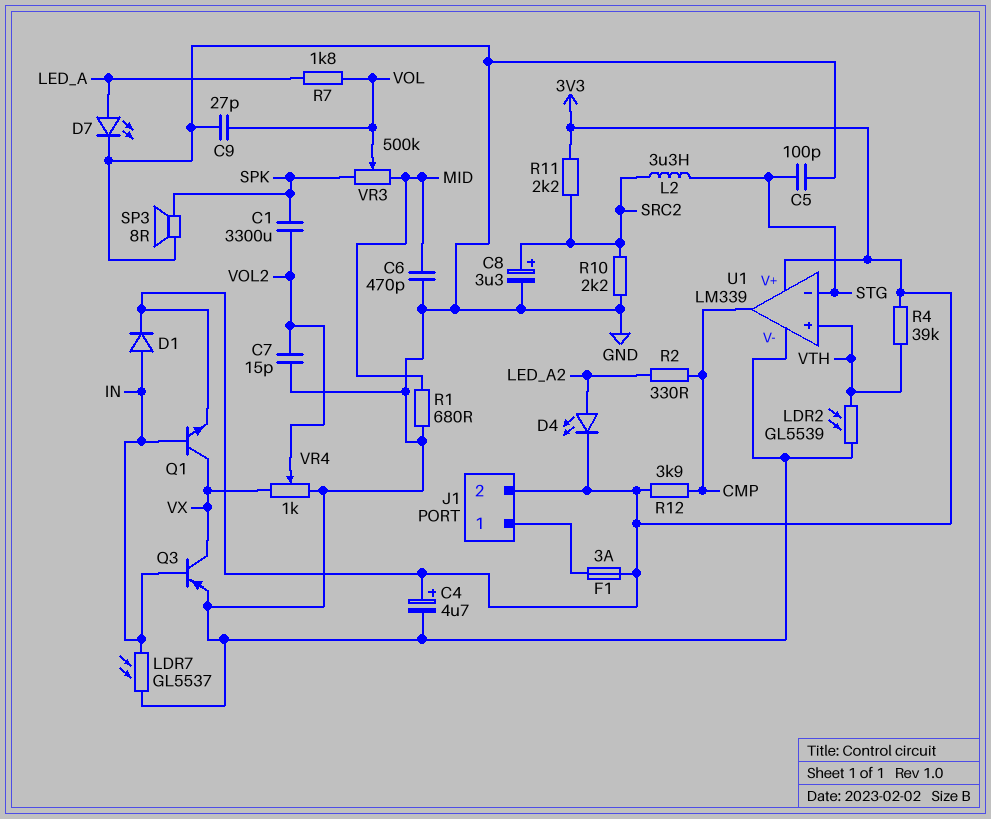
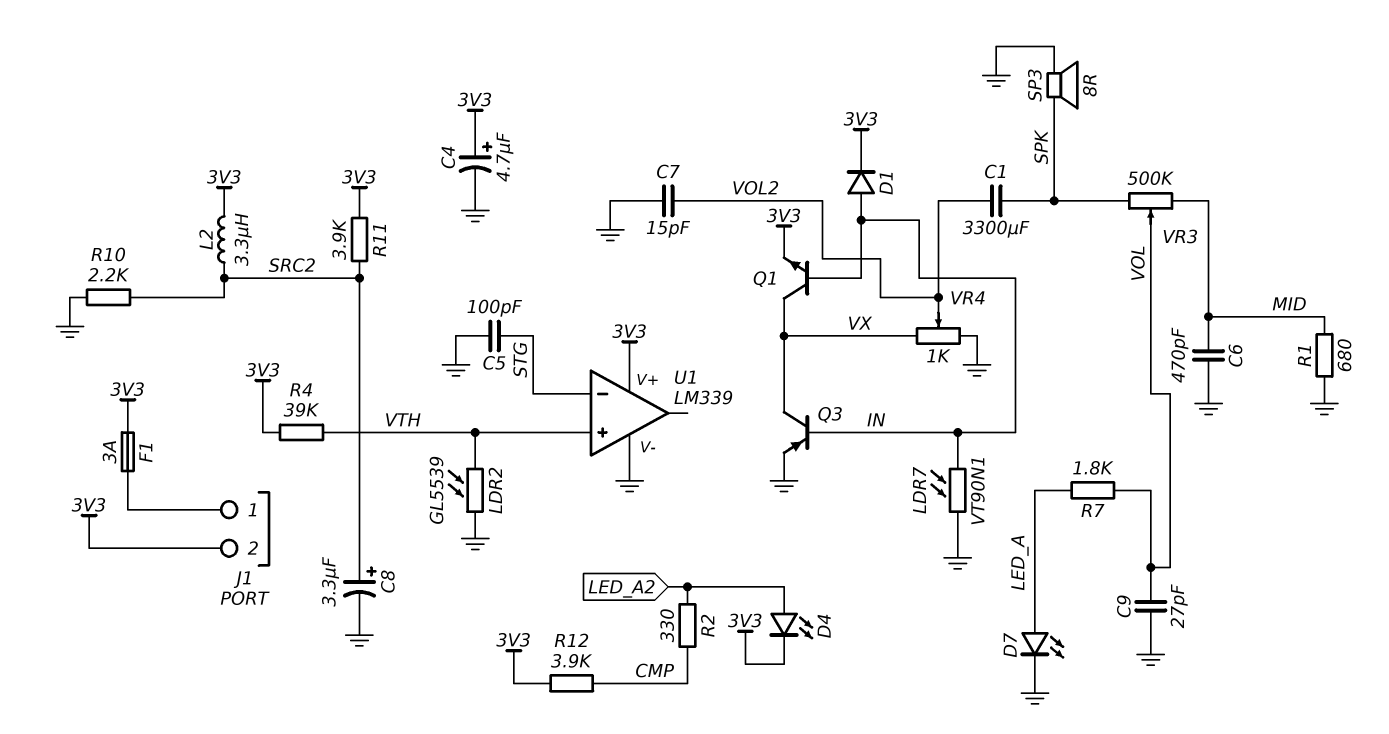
L2: 3.3uH (SRC2, STG) -> 3.3uH (3V3, SRC2)
LDR7: GL5537 (GND, IN) -> VT90N1 (GND, IN)
R11: 2.2k (3V3, SRC2) -> 3.9k (3V3, SRC2)
U1 pin out: CMP -> none

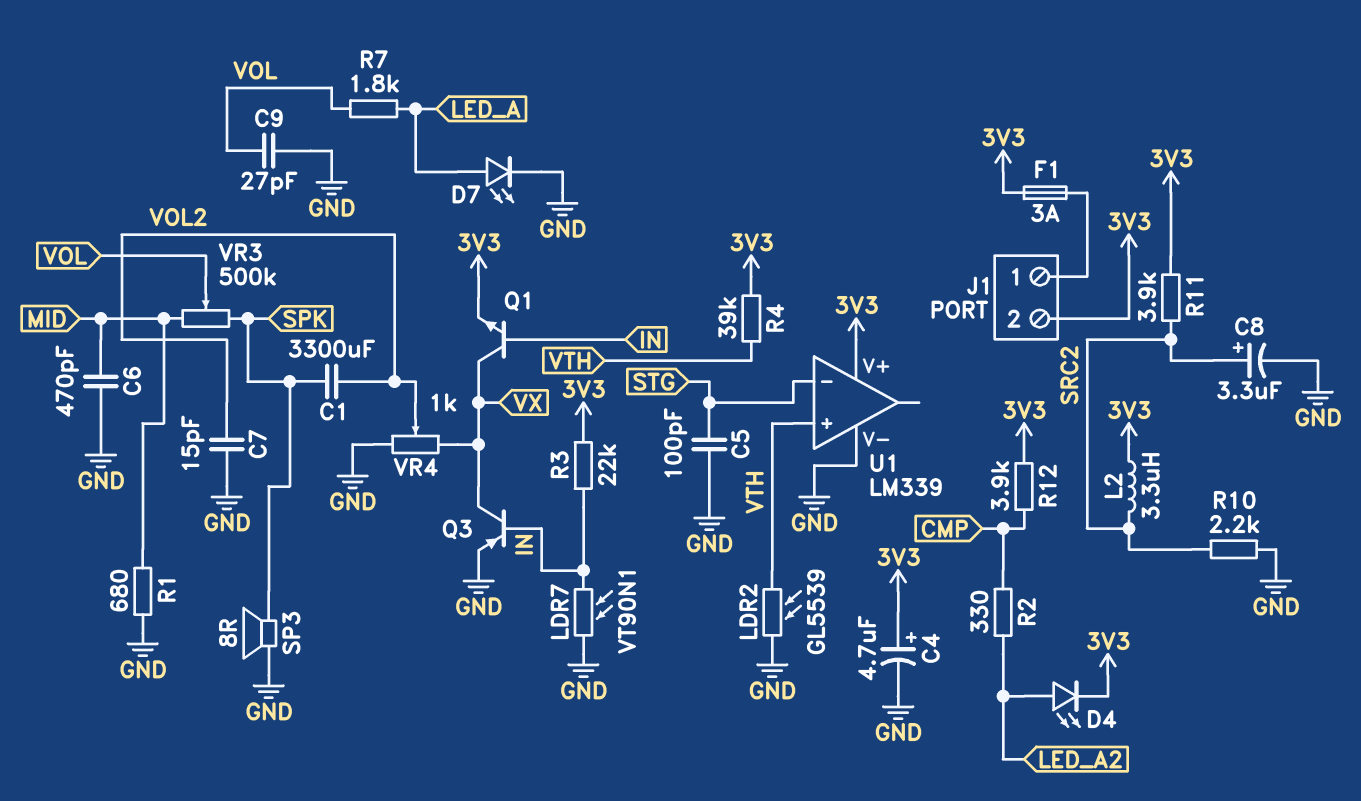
D1: diode (A IN, K 3V3) -> none
R3: none -> 22k (3V3, IN)

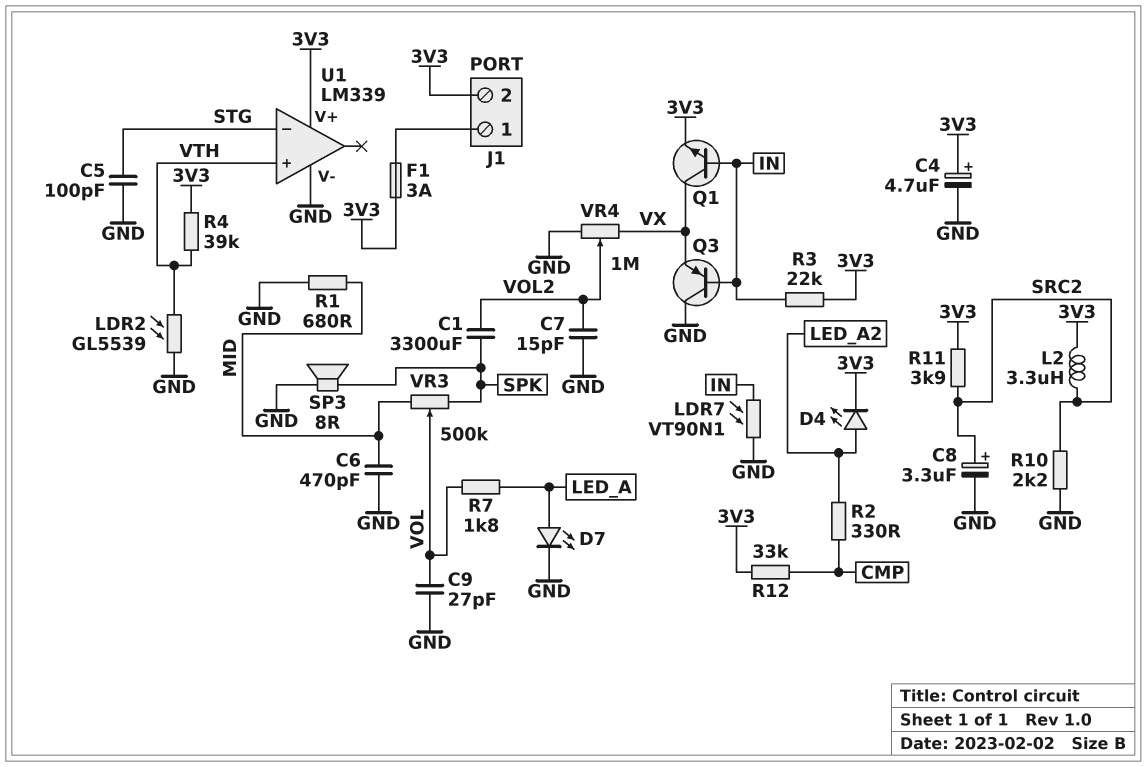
Q3: PNP (B IN, C VX, E GND) -> PNP (B IN, C GND, E VX)
R12: 3.9k (3V3, CMP) -> 33k (3V3, CMP)
VR4: 1k (GND, VX, wiper VOL2) -> 1M (GND, VX, wiper VOL2)

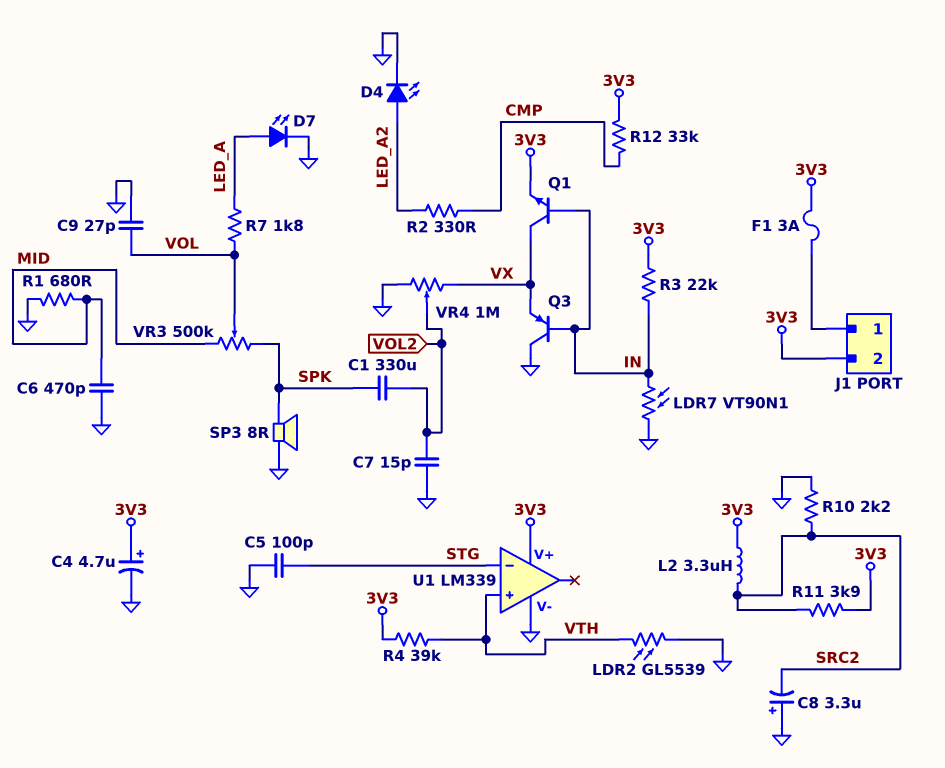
C1: 3300uF (SPK, VOL2) -> 330uF (SPK, VOL2)
C8: 3.3uF (plus SRC2, minus GND) -> 3.3uF (plus GND, minus SRC2)
D4: LED (A LED_A2, K 3V3) -> LED (A LED_A2, K GND)

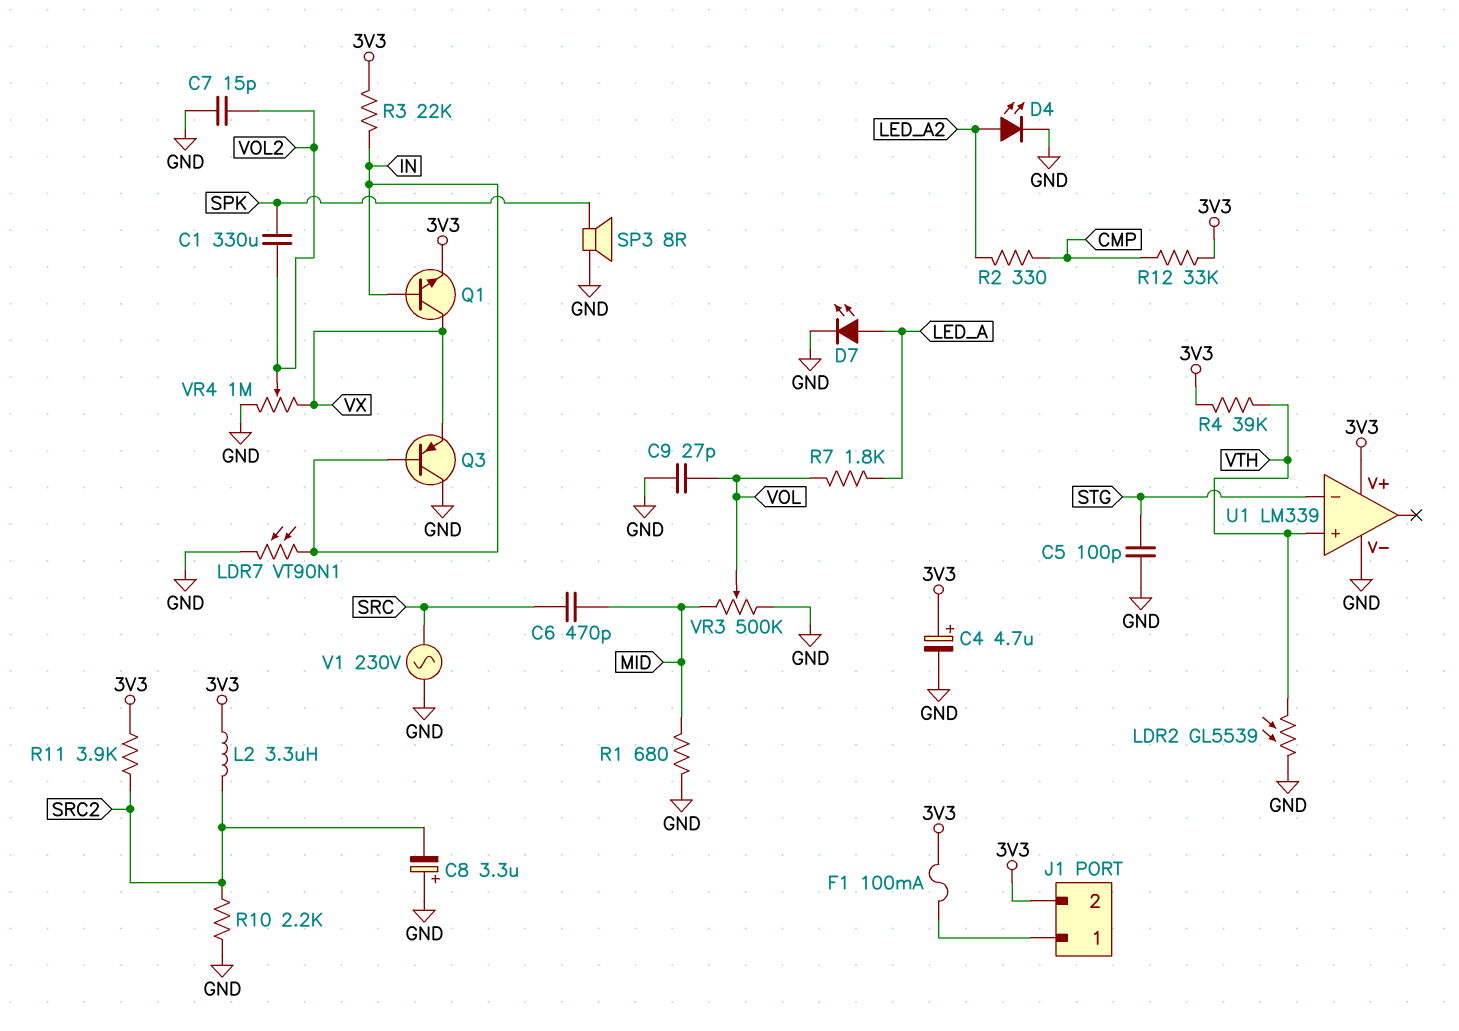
C6: 470pF (GND, MID) -> 470pF (MID, SRC)
F1: 3A (3V3, J1/1) -> 100mA (3V3, J1/1)
V1: none -> AC 230V (GND, SRC)
VR3: 500k (MID, SPK, wiper VOL) -> 500k (GND, MID, wiper VOL)

